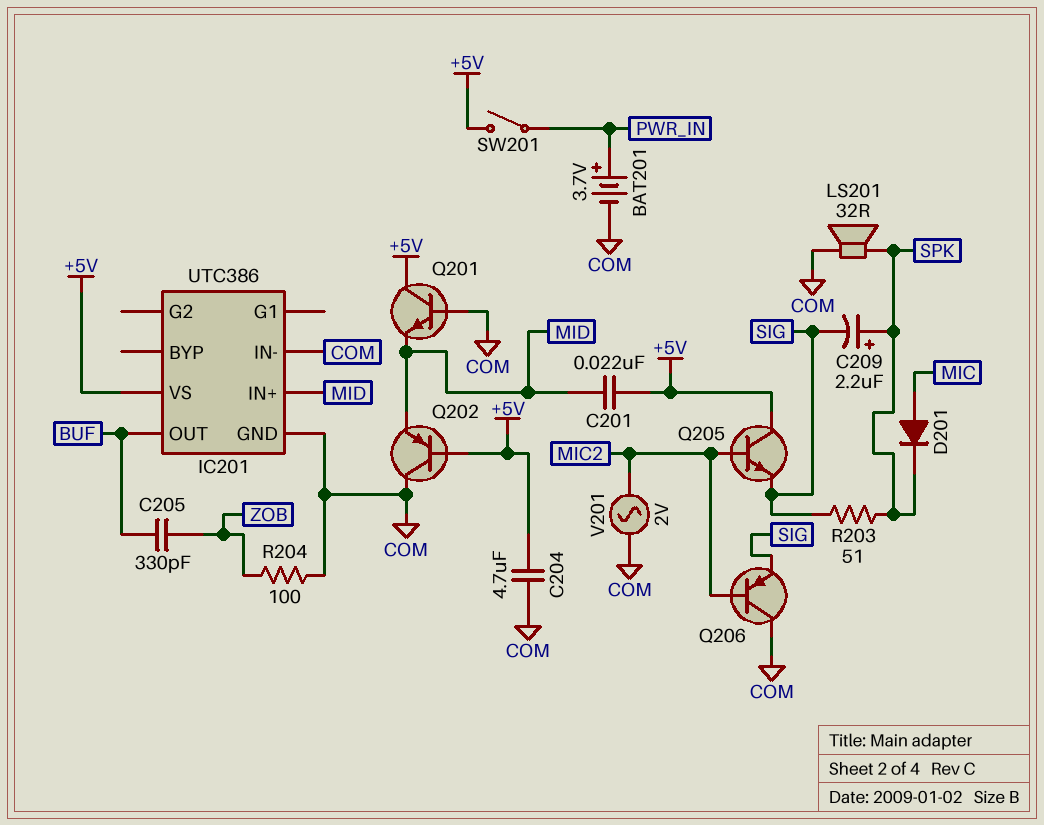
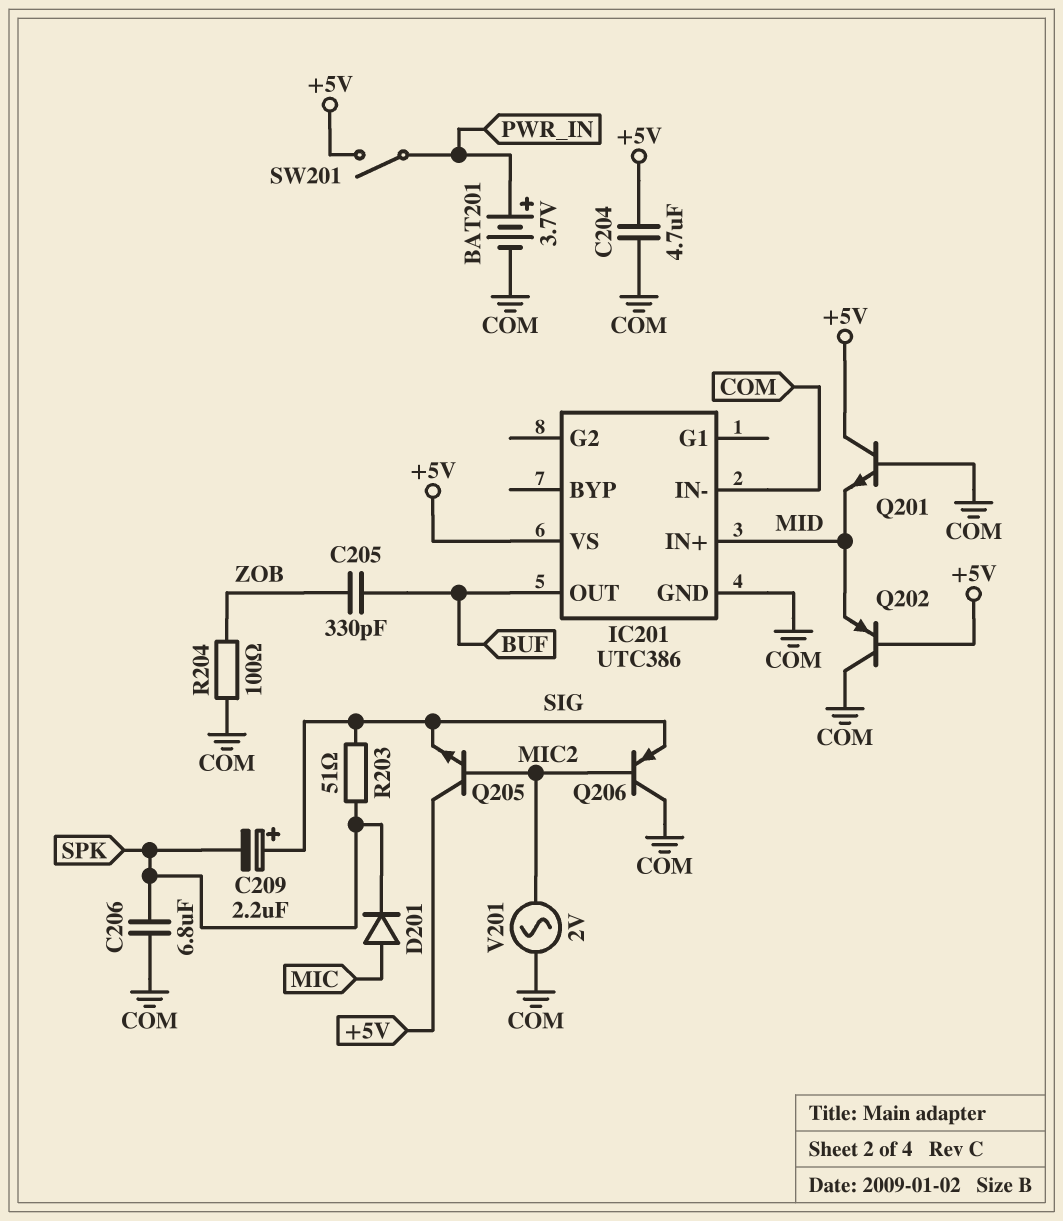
C201: 22nF (+5V, MID) -> none
C206: none -> 6.8uF (COM, SPK)
C209: 2.2uF (plus SPK, minus SIG) -> 2.2uF (plus SIG, minus SPK)
LS201: speaker 32R (COM, SPK) -> none

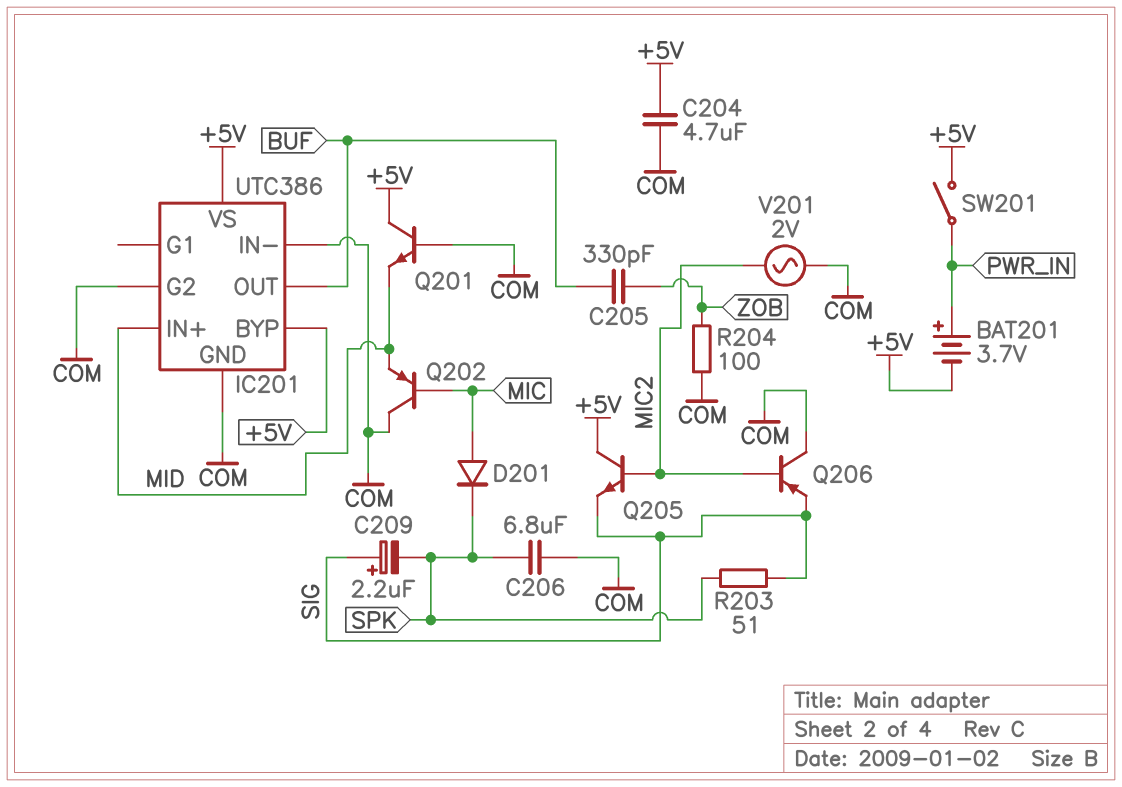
BAT201: 3.7V (plus PWR_IN, minus COM) -> 3.7V (plus PWR_IN, minus +5V)
IC201 pin BYP: none -> +5V
IC201 pin G2: none -> COM
Q202: PNP (B +5V, C COM, E MID) -> PNP (B MIC, C COM, E MID)

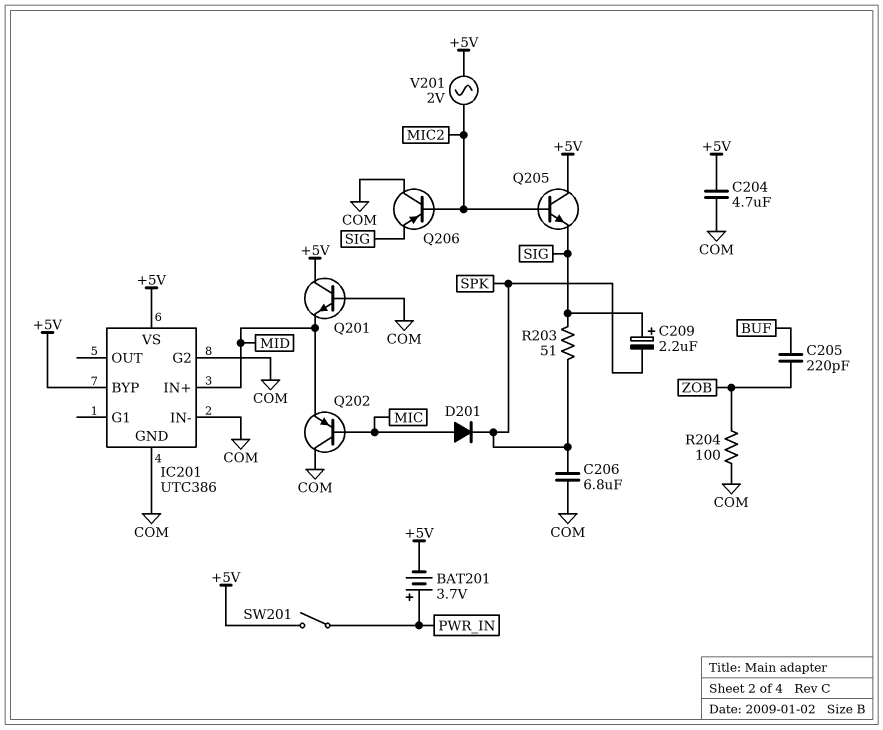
C205: 330pF (BUF, ZOB) -> 220pF (BUF, ZOB)
IC201 pin OUT: BUF -> none
V201: AC 2V (COM, MIC2) -> AC 2V (+5V, MIC2)

